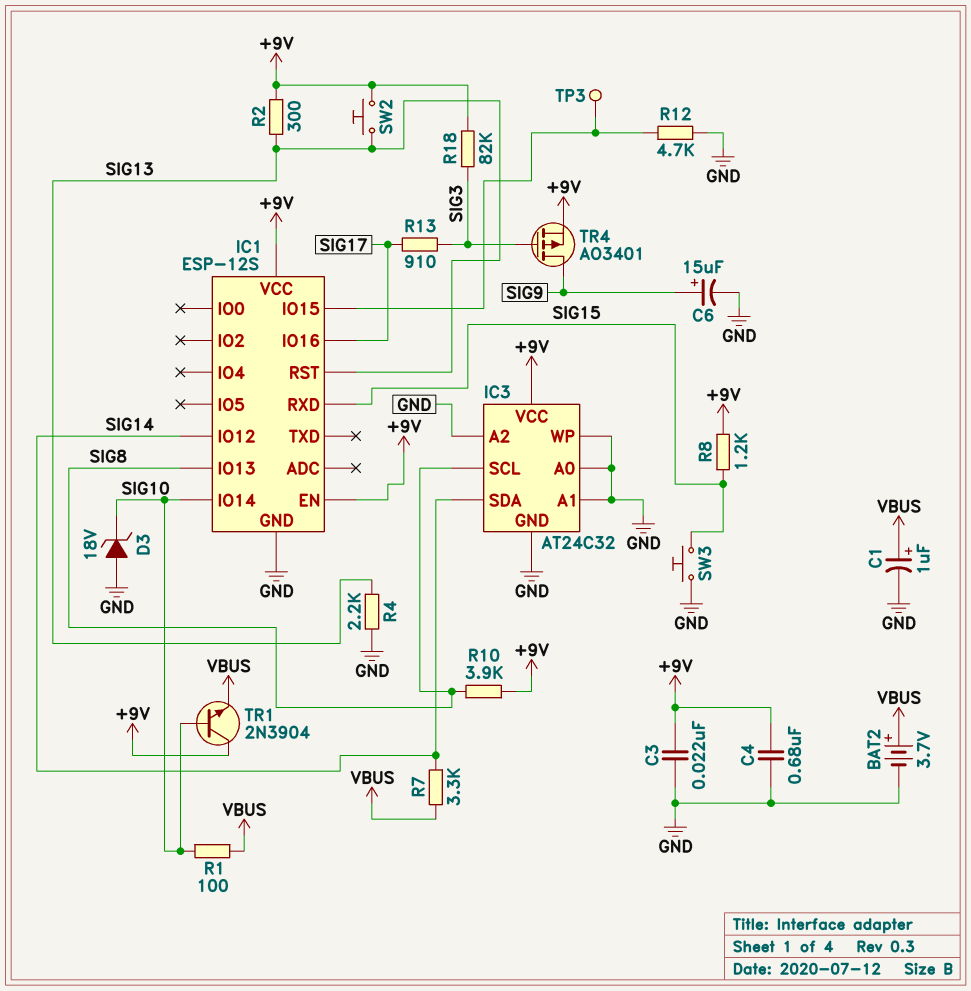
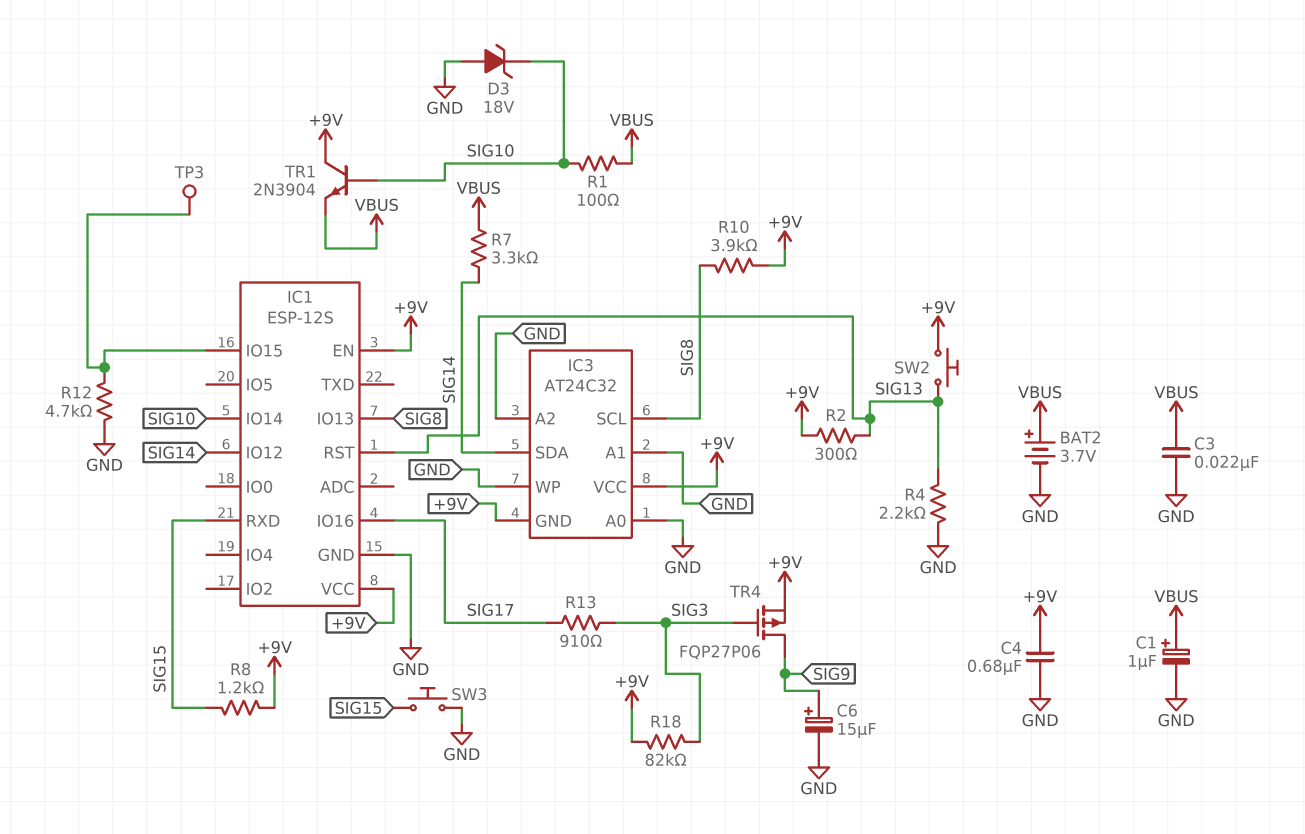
C3: 22nF (+9V, GND) -> 22nF (GND, VBUS)
IC3 pin GND: GND -> +9V
TR4: PMOS AO3401 (G SIG3, D SIG9, S +9V) -> PMOS FQP27P06 (G SIG3, D SIG9, S +9V)

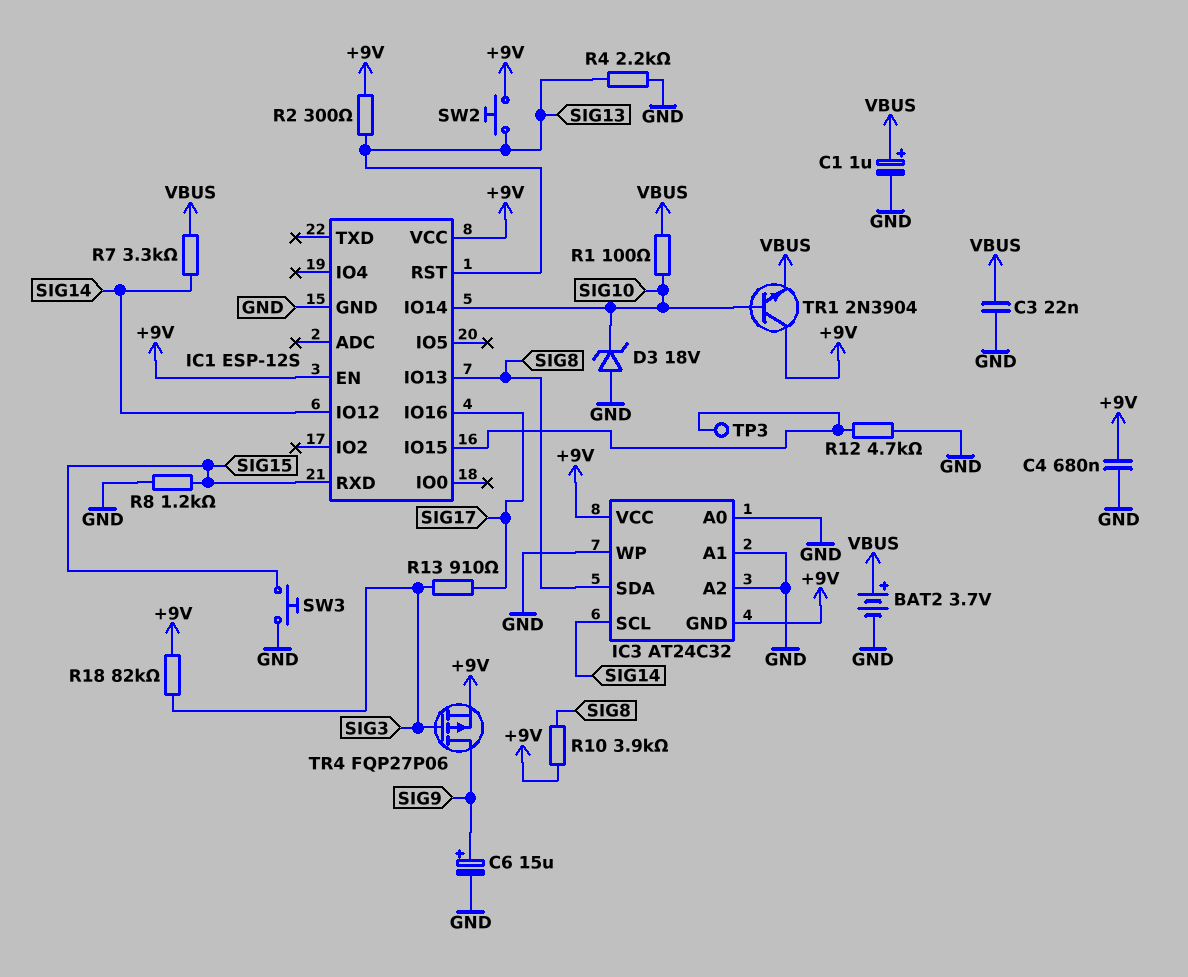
IC3 pin SCL: SIG8 -> SIG14
IC3 pin SDA: SIG14 -> SIG8
R8: 1.2k (+9V, SIG15) -> 1.2k (GND, SIG15)

